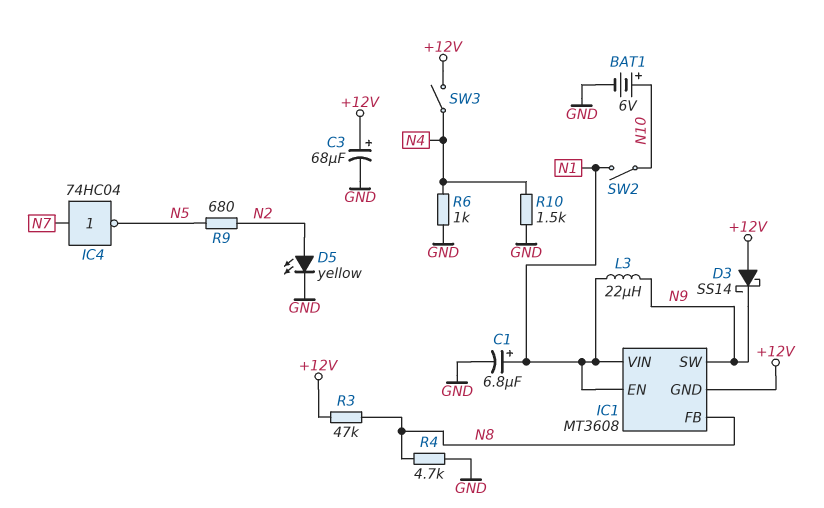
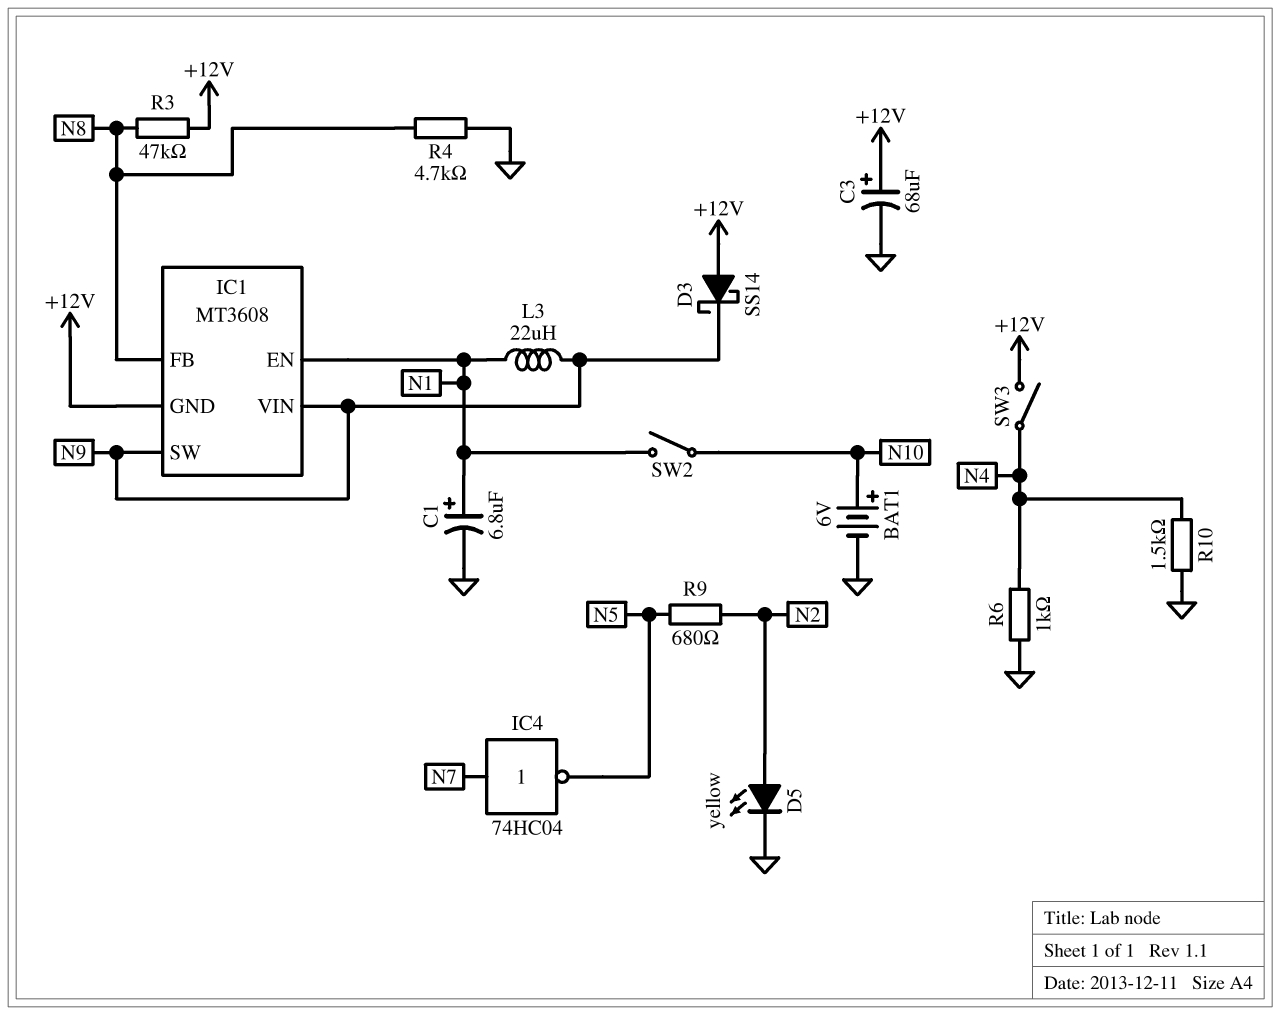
IC1 pin VIN: N1 -> N9

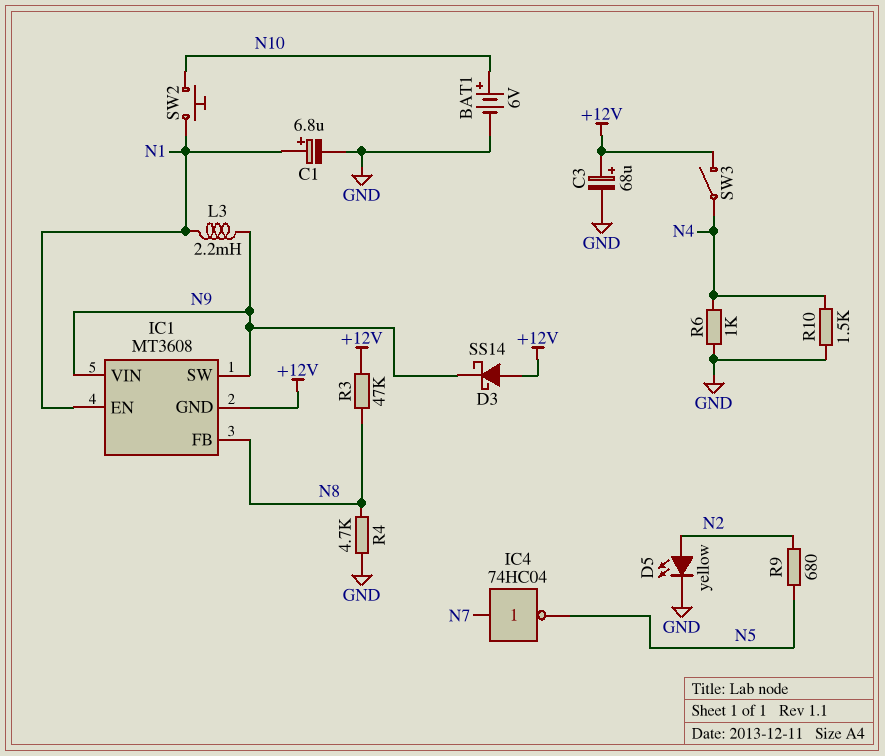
L3: 22uH (N1, N9) -> 2.2mH (N1, N9)
SW2: switch (N1, N10) -> button (N1, N10)

